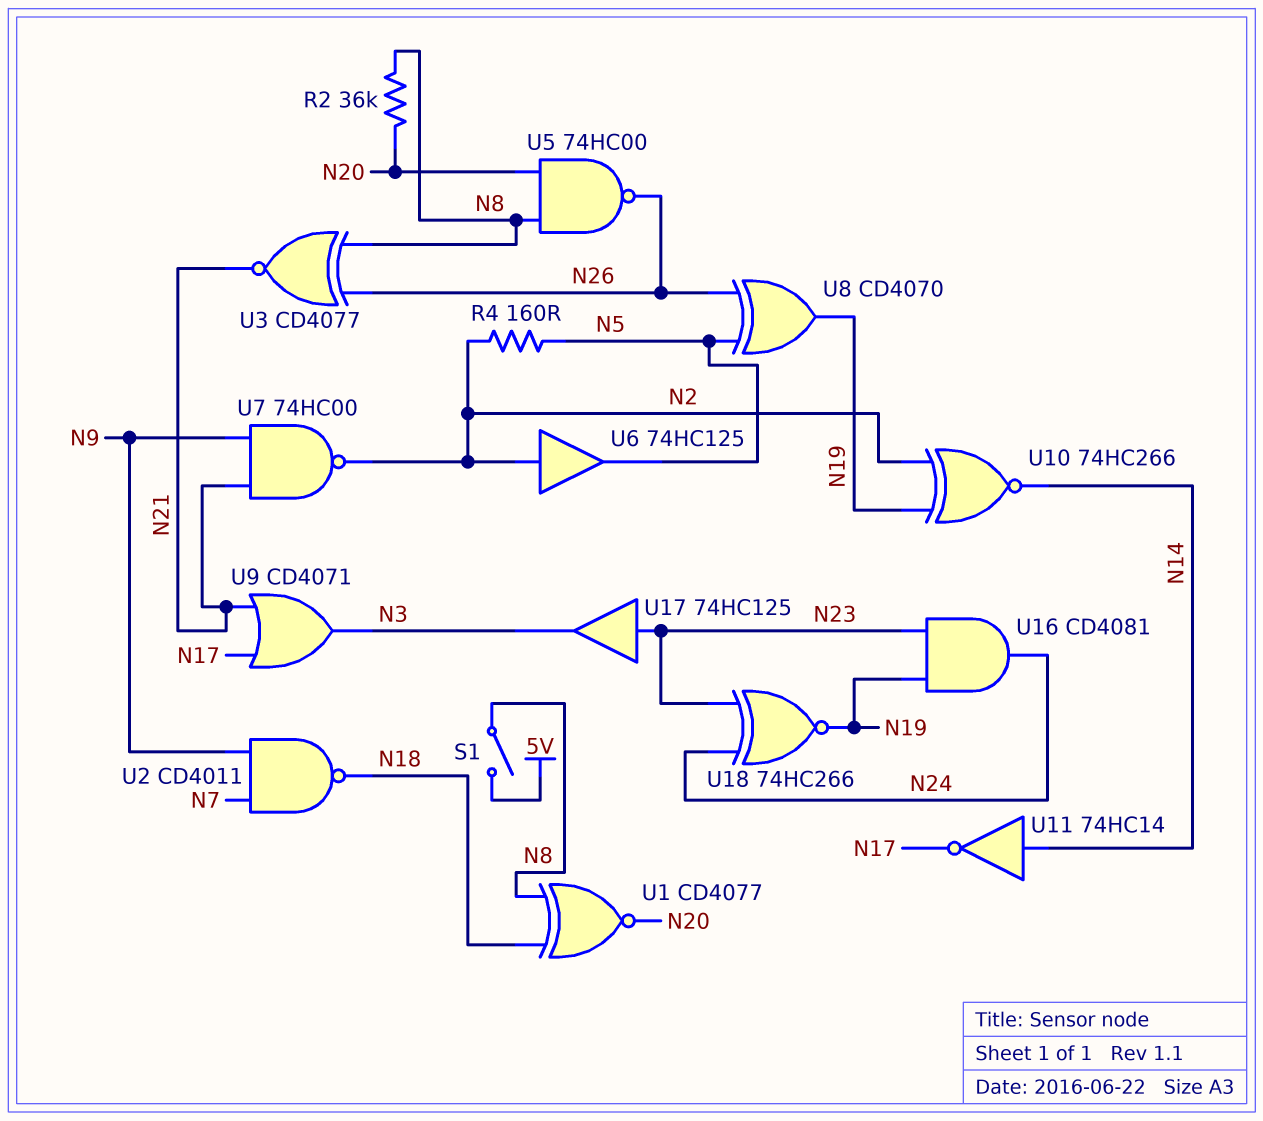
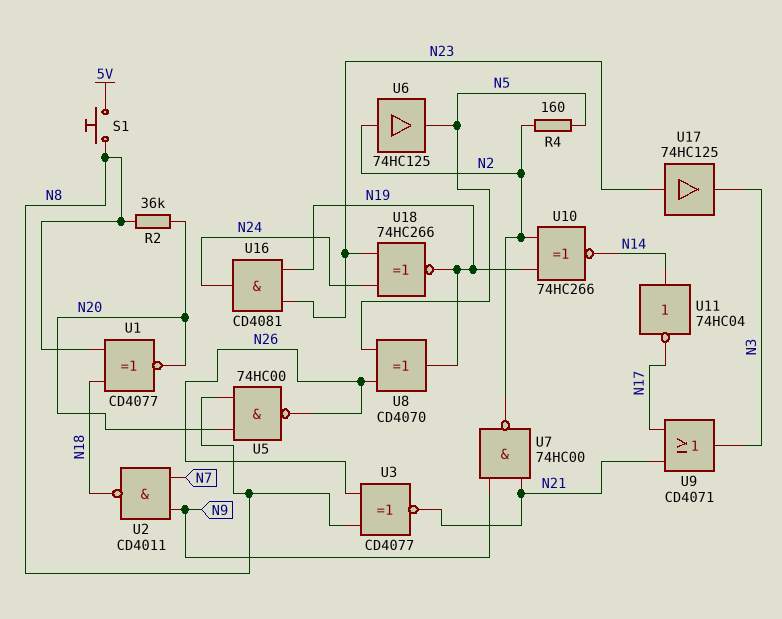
S1: switch (5V, N8) -> button (5V, N8)
U11: NOT 74HC14 (in N14, out N17) -> NOT 74HC04 (in N14, out N17)

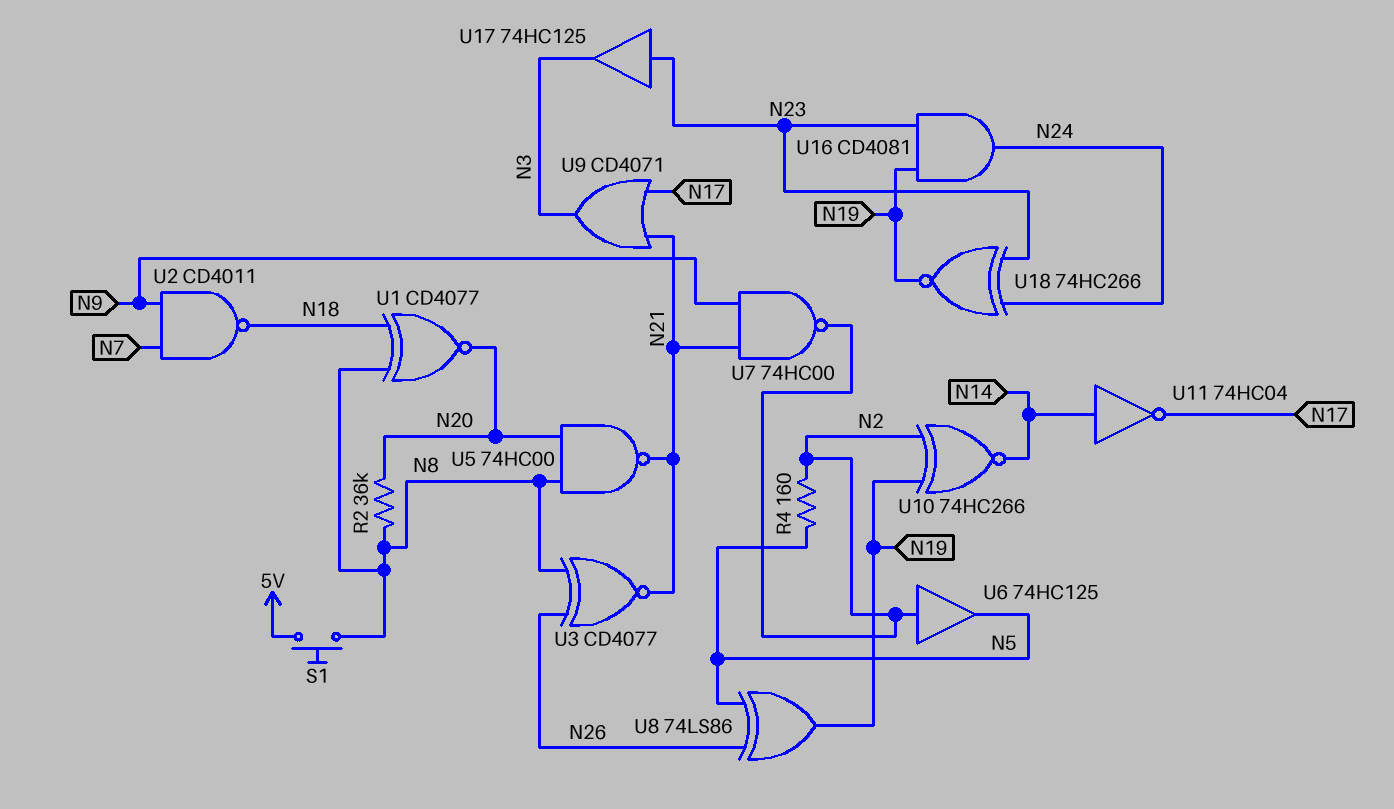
U5: NAND 74HC00 (in N8, in N20, out N26) -> NAND 74HC00 (in N8, in N20, out N21)
U8: XOR CD4070 (in N5, in N26, out N19) -> XOR 74LS86 (in N5, in N26, out N19)

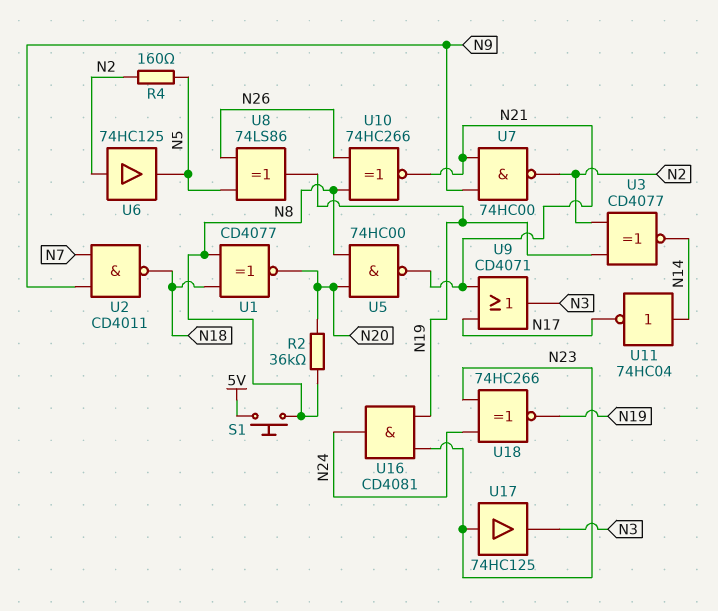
U3: XNOR CD4077 (in N8, in N26, out N21) -> XNOR CD4077 (in N2, in N19, out N14)
U10: XNOR 74HC266 (in N2, in N19, out N14) -> XNOR 74HC266 (in N8, in N26, out N21)

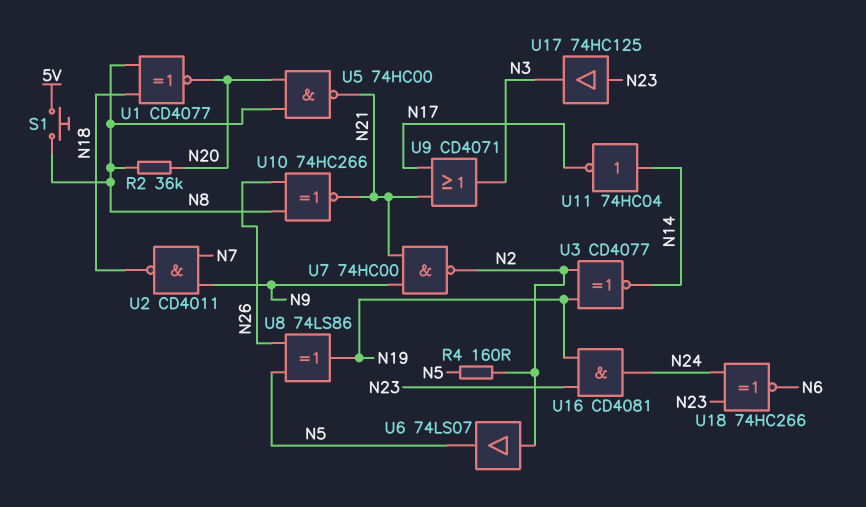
U6: buffer 74HC125 (in N2, out N5) -> buffer 74LS07 (in N2, out N5)
U18: XNOR 74HC266 (in N23, in N24, out N19) -> XNOR 74HC266 (in N23, in N24, out N6)

